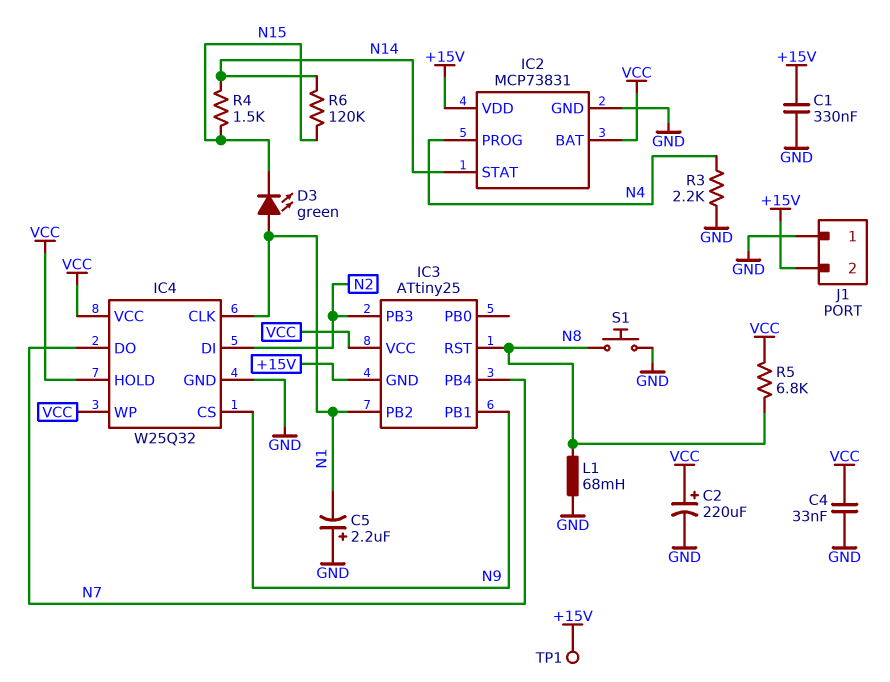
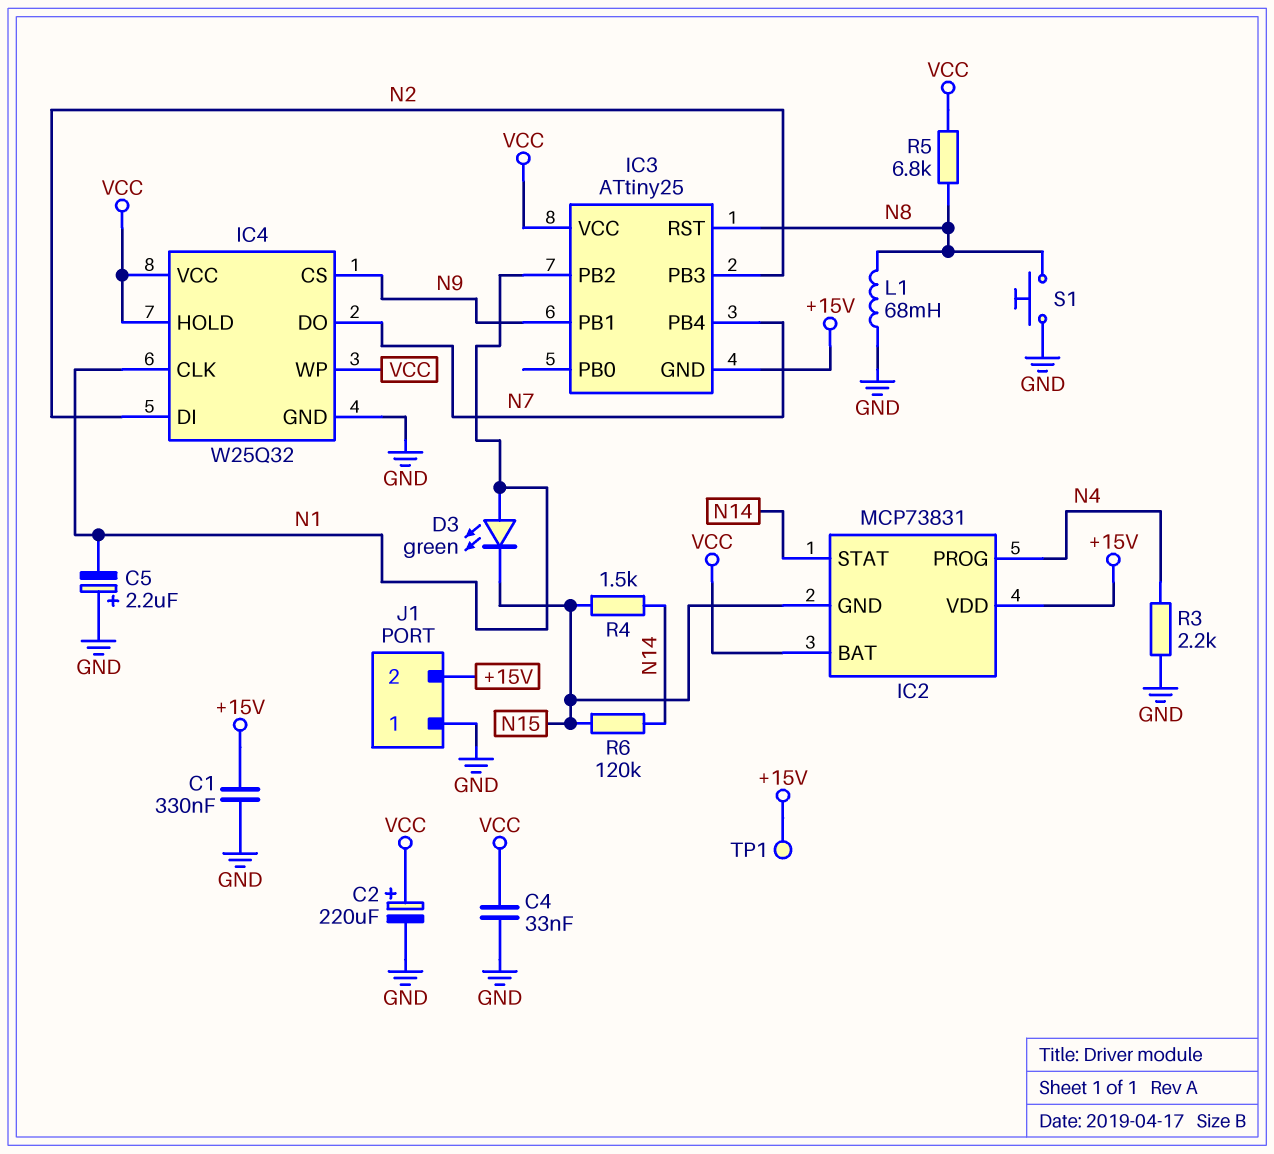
IC2 pin GND: GND -> N15

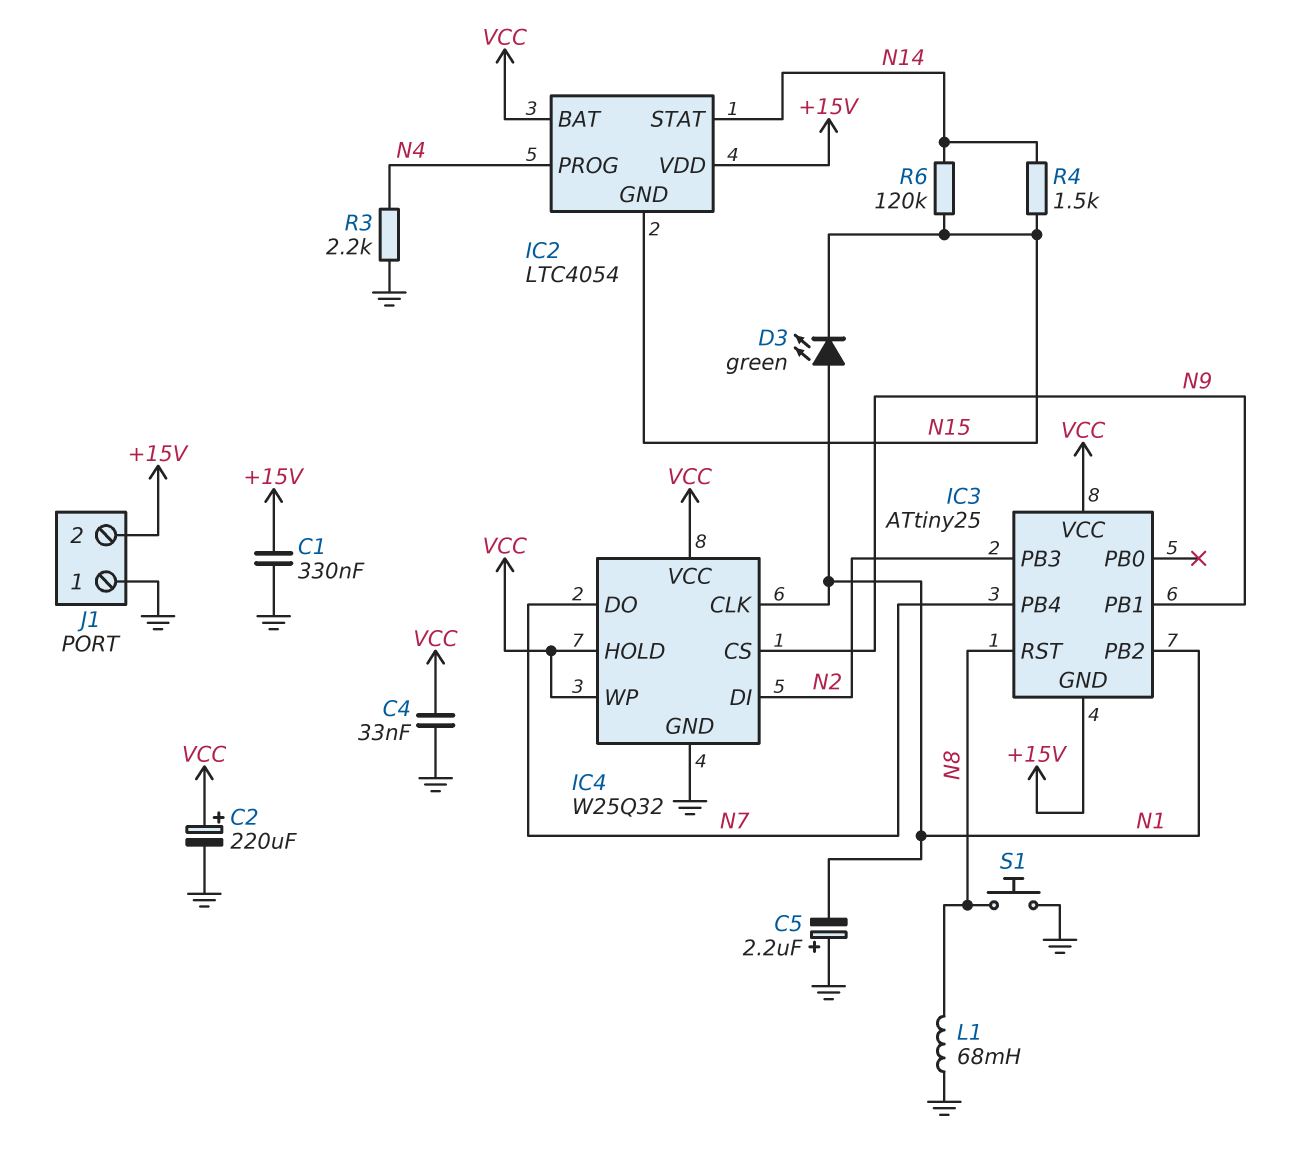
IC2: MCP73831 -> LTC4054
R5: 6.8k (N8, VCC) -> none
TP1: test point (+15V) -> none

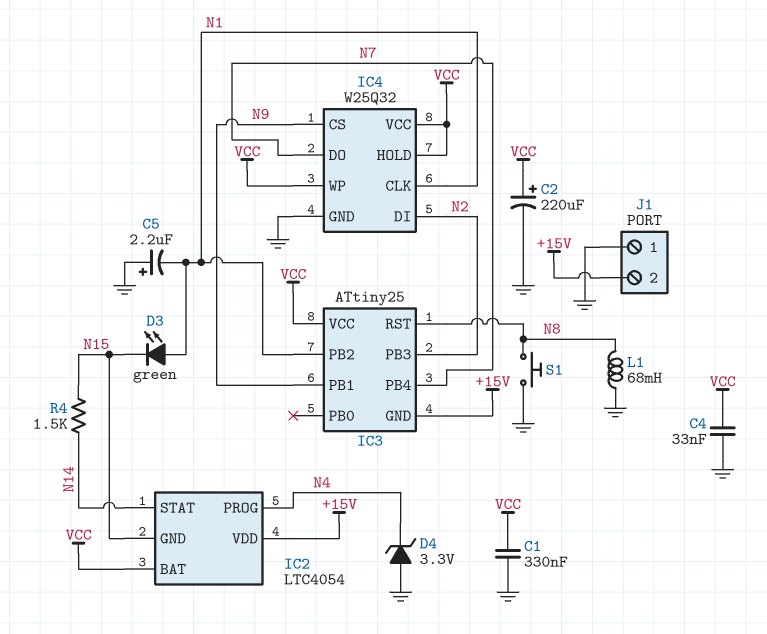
C1: 330nF (+15V, GND) -> 330nF (GND, VCC)
D4: none -> zener 3.3V (A GND, K N4)
R3: 2.2k (GND, N4) -> none
R6: 120k (N14, N15) -> none

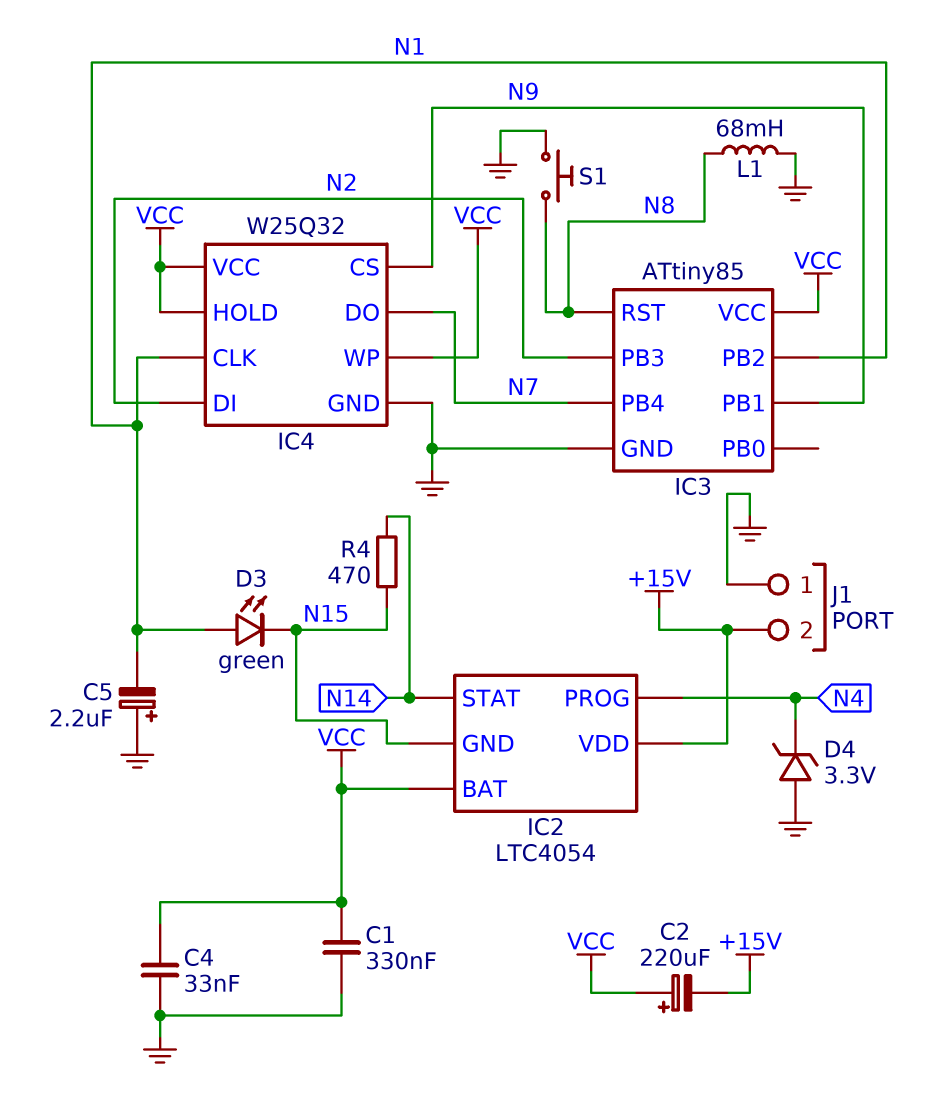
C2: 220uF (plus VCC, minus GND) -> 220uF (plus VCC, minus +15V)
IC3: ATtiny25 -> ATtiny85
IC3 pin GND: +15V -> GND
R4: 1.5k (N14, N15) -> 470 (N14, N15)

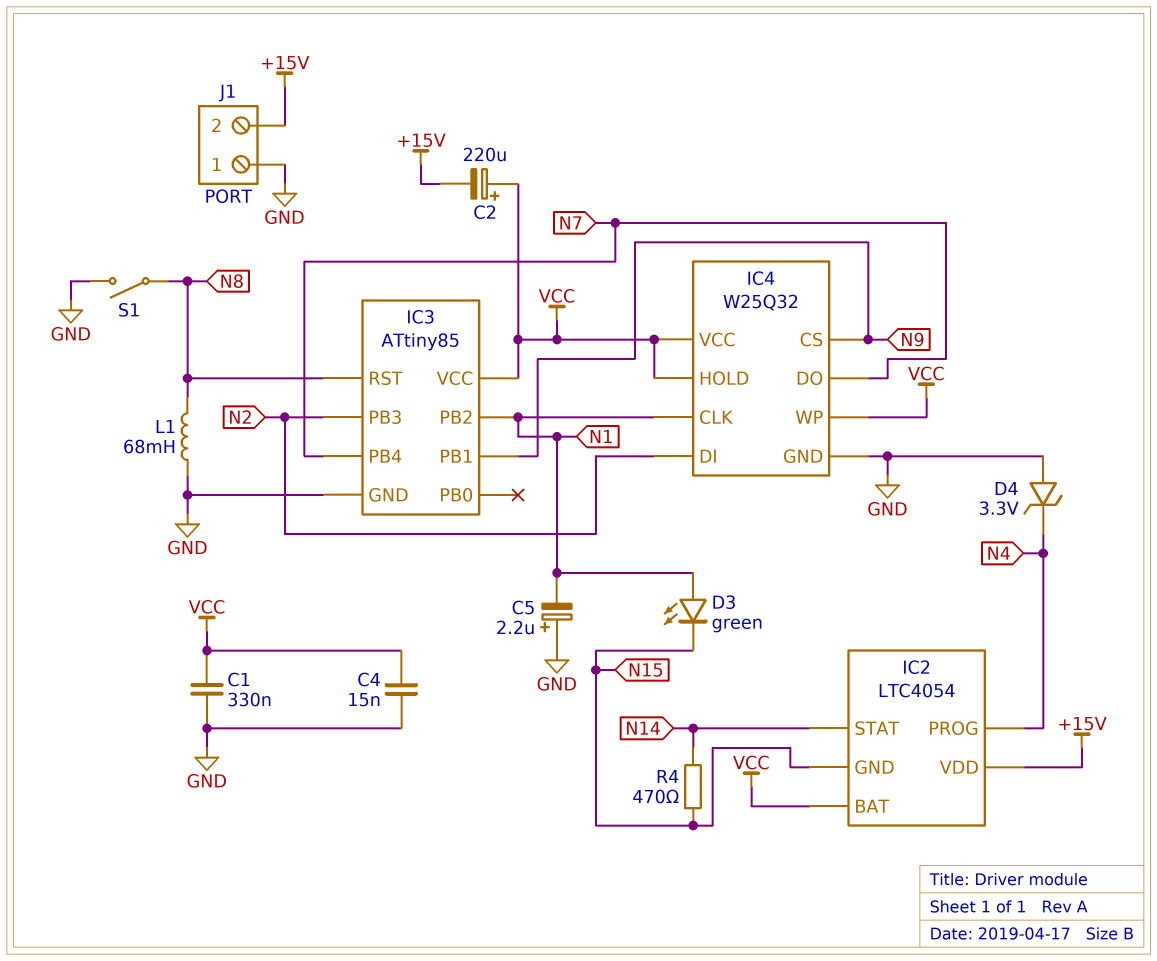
C4: 33nF (GND, VCC) -> 15nF (GND, VCC)
S1: button (GND, N8) -> switch (GND, N8)

